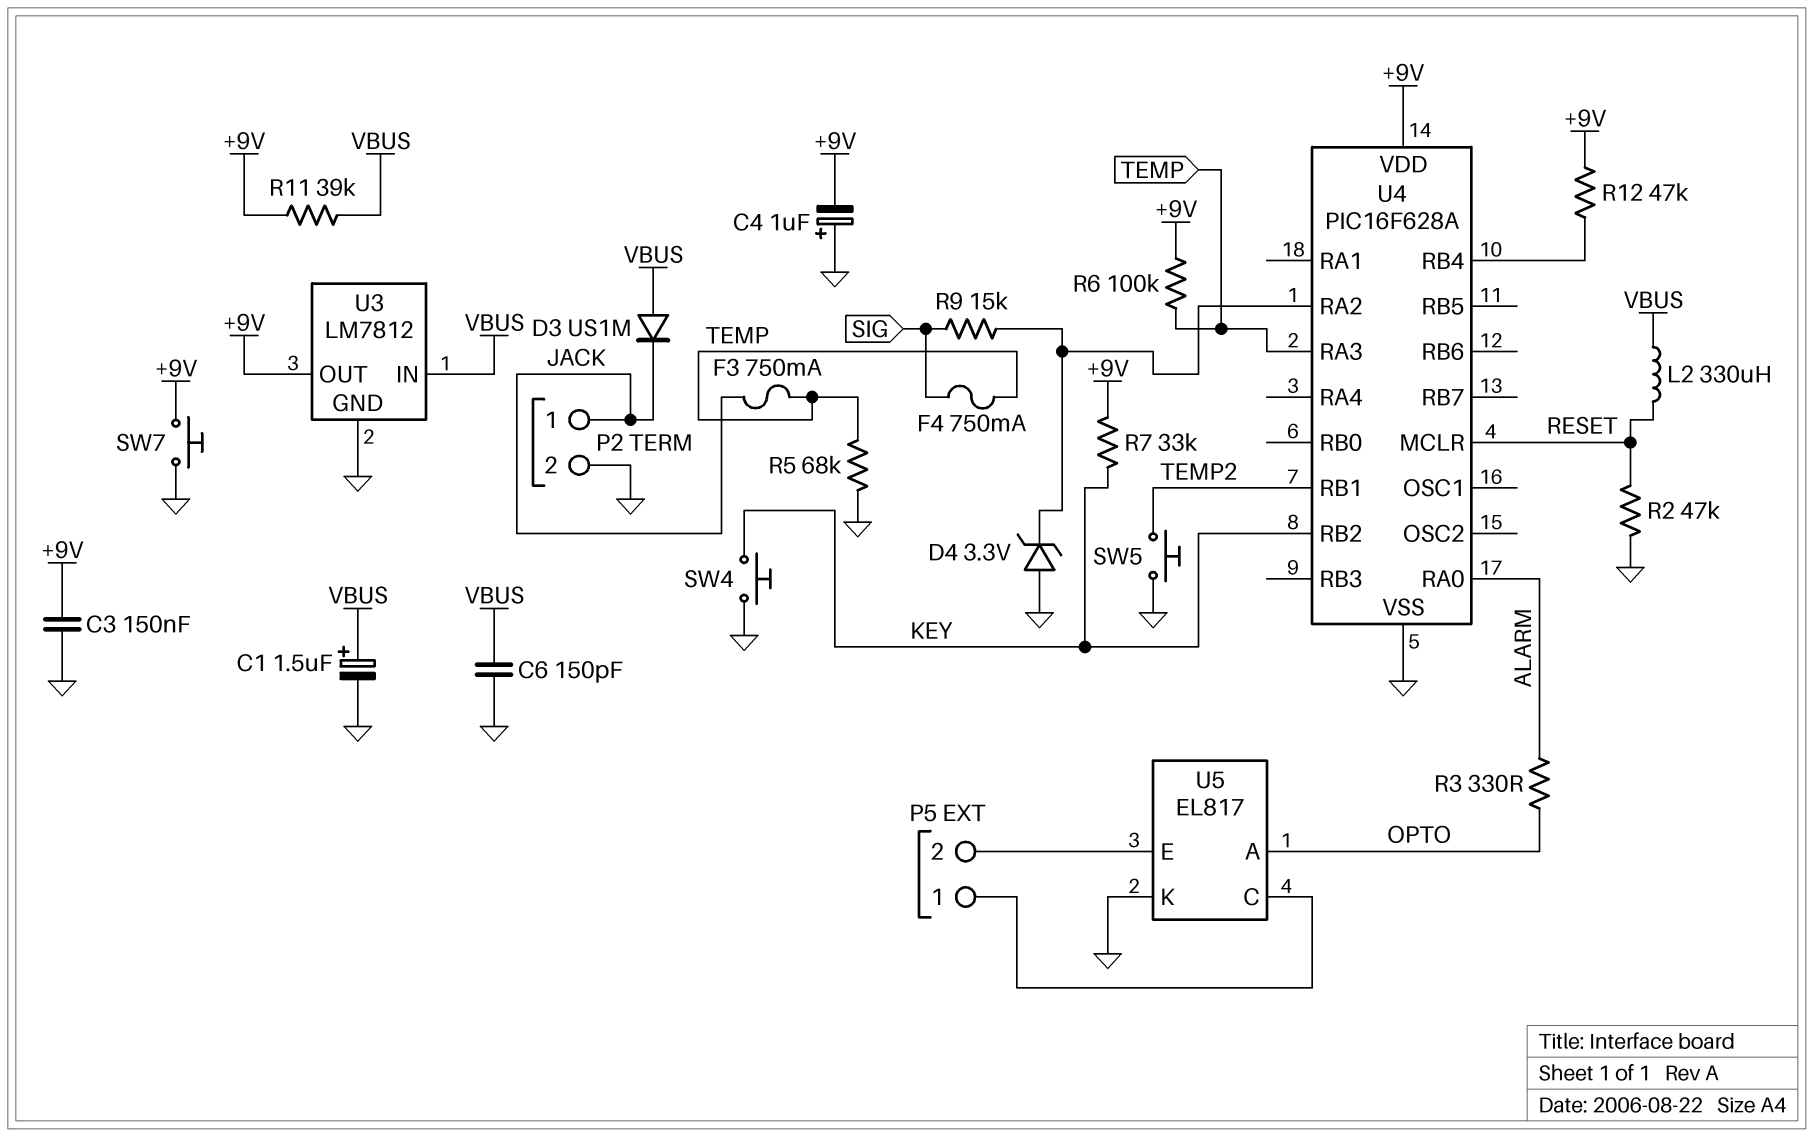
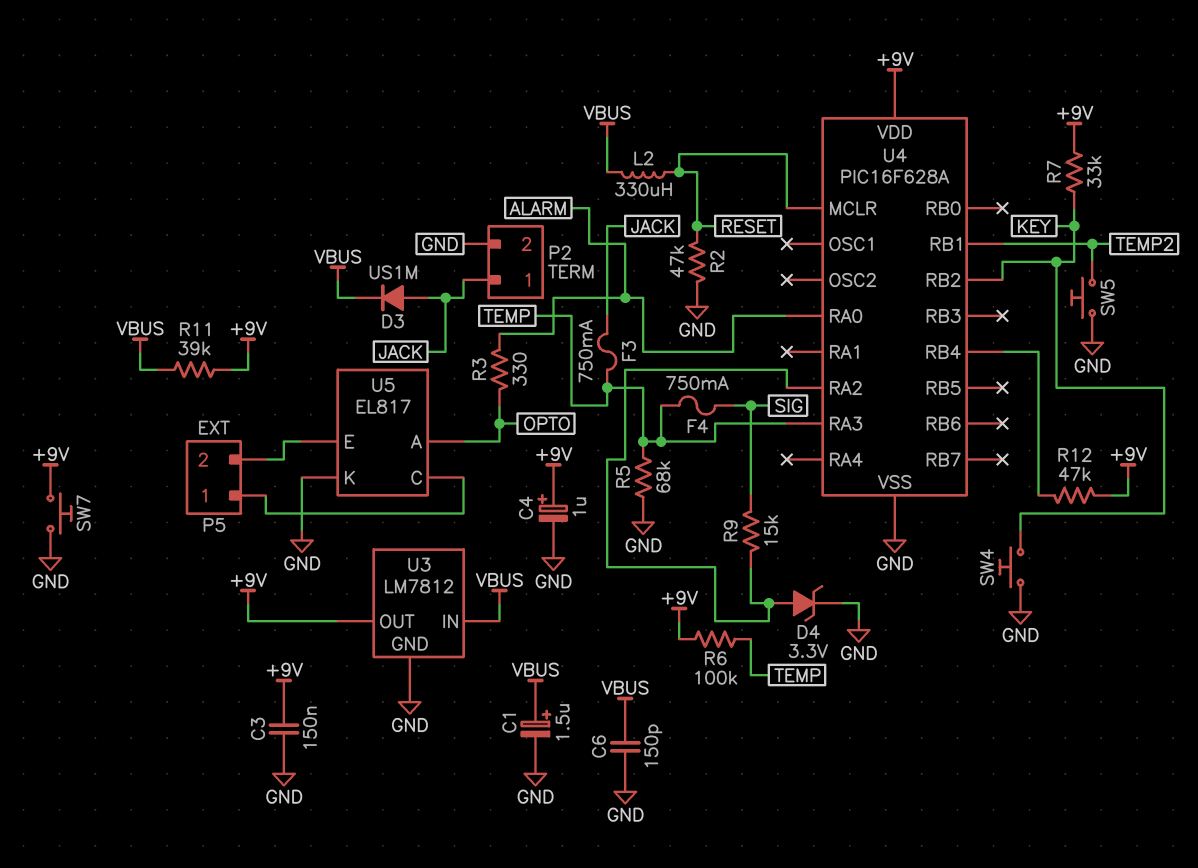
C4: 1uF (plus GND, minus +9V) -> 1uF (plus +9V, minus GND)
D3: diode US1M (A VBUS, K JACK) -> diode US1M (A JACK, K VBUS)
D4: zener 3.3V (A GND, K U4/RA2) -> zener 3.3V (A U4/RA2, K GND)

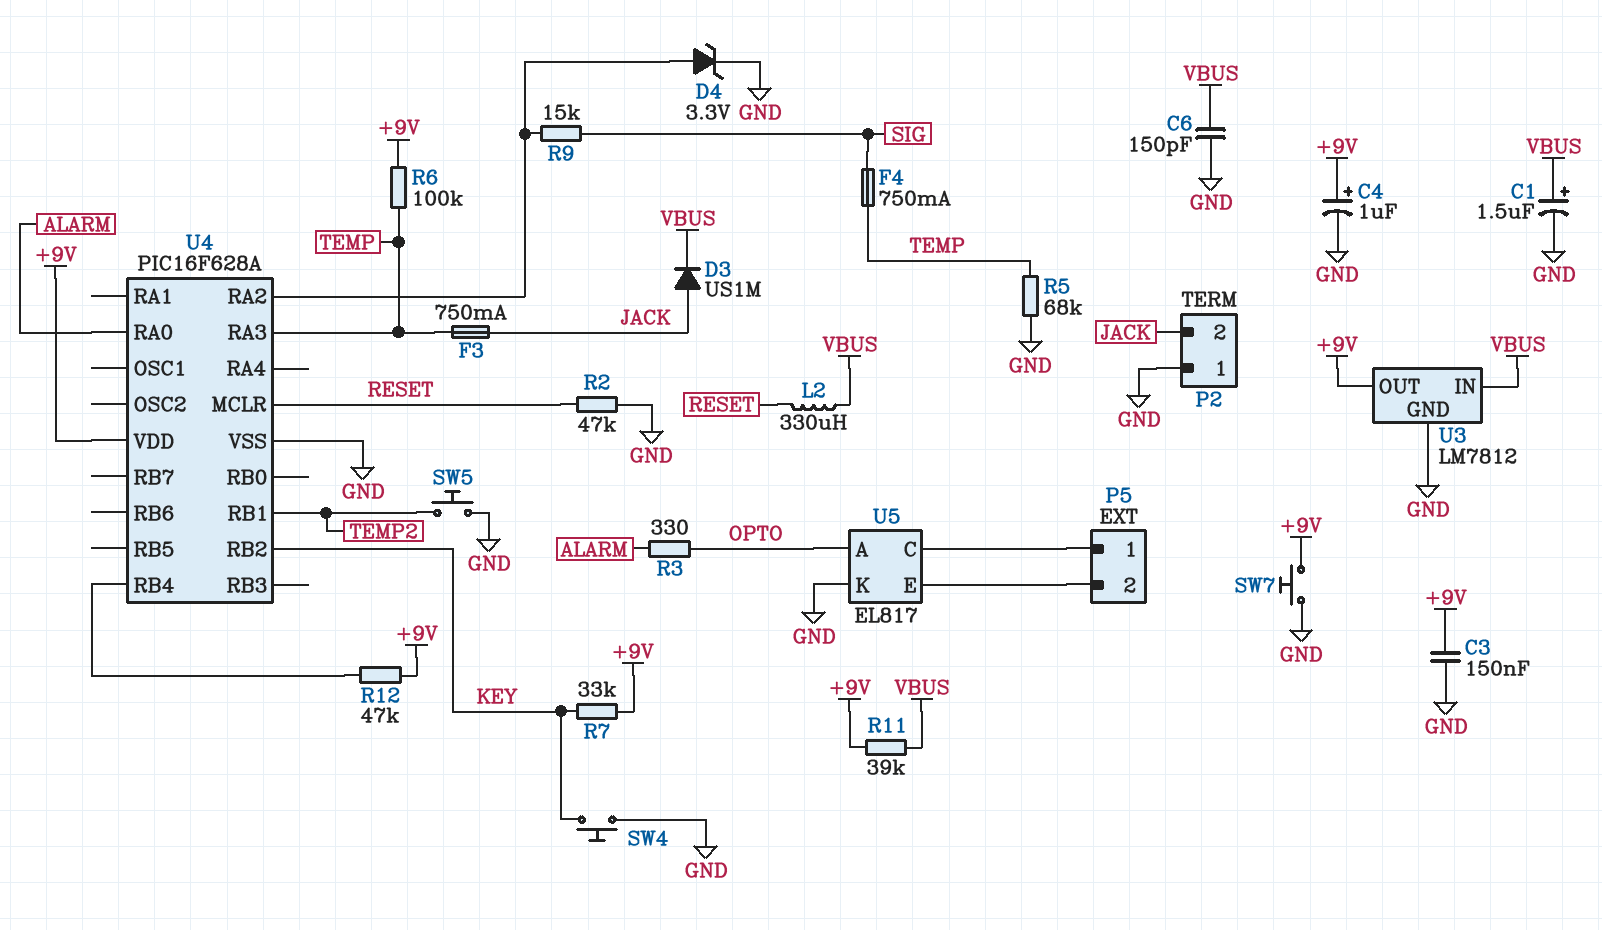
P2 pin 1: JACK -> GND
P2 pin 2: GND -> JACK

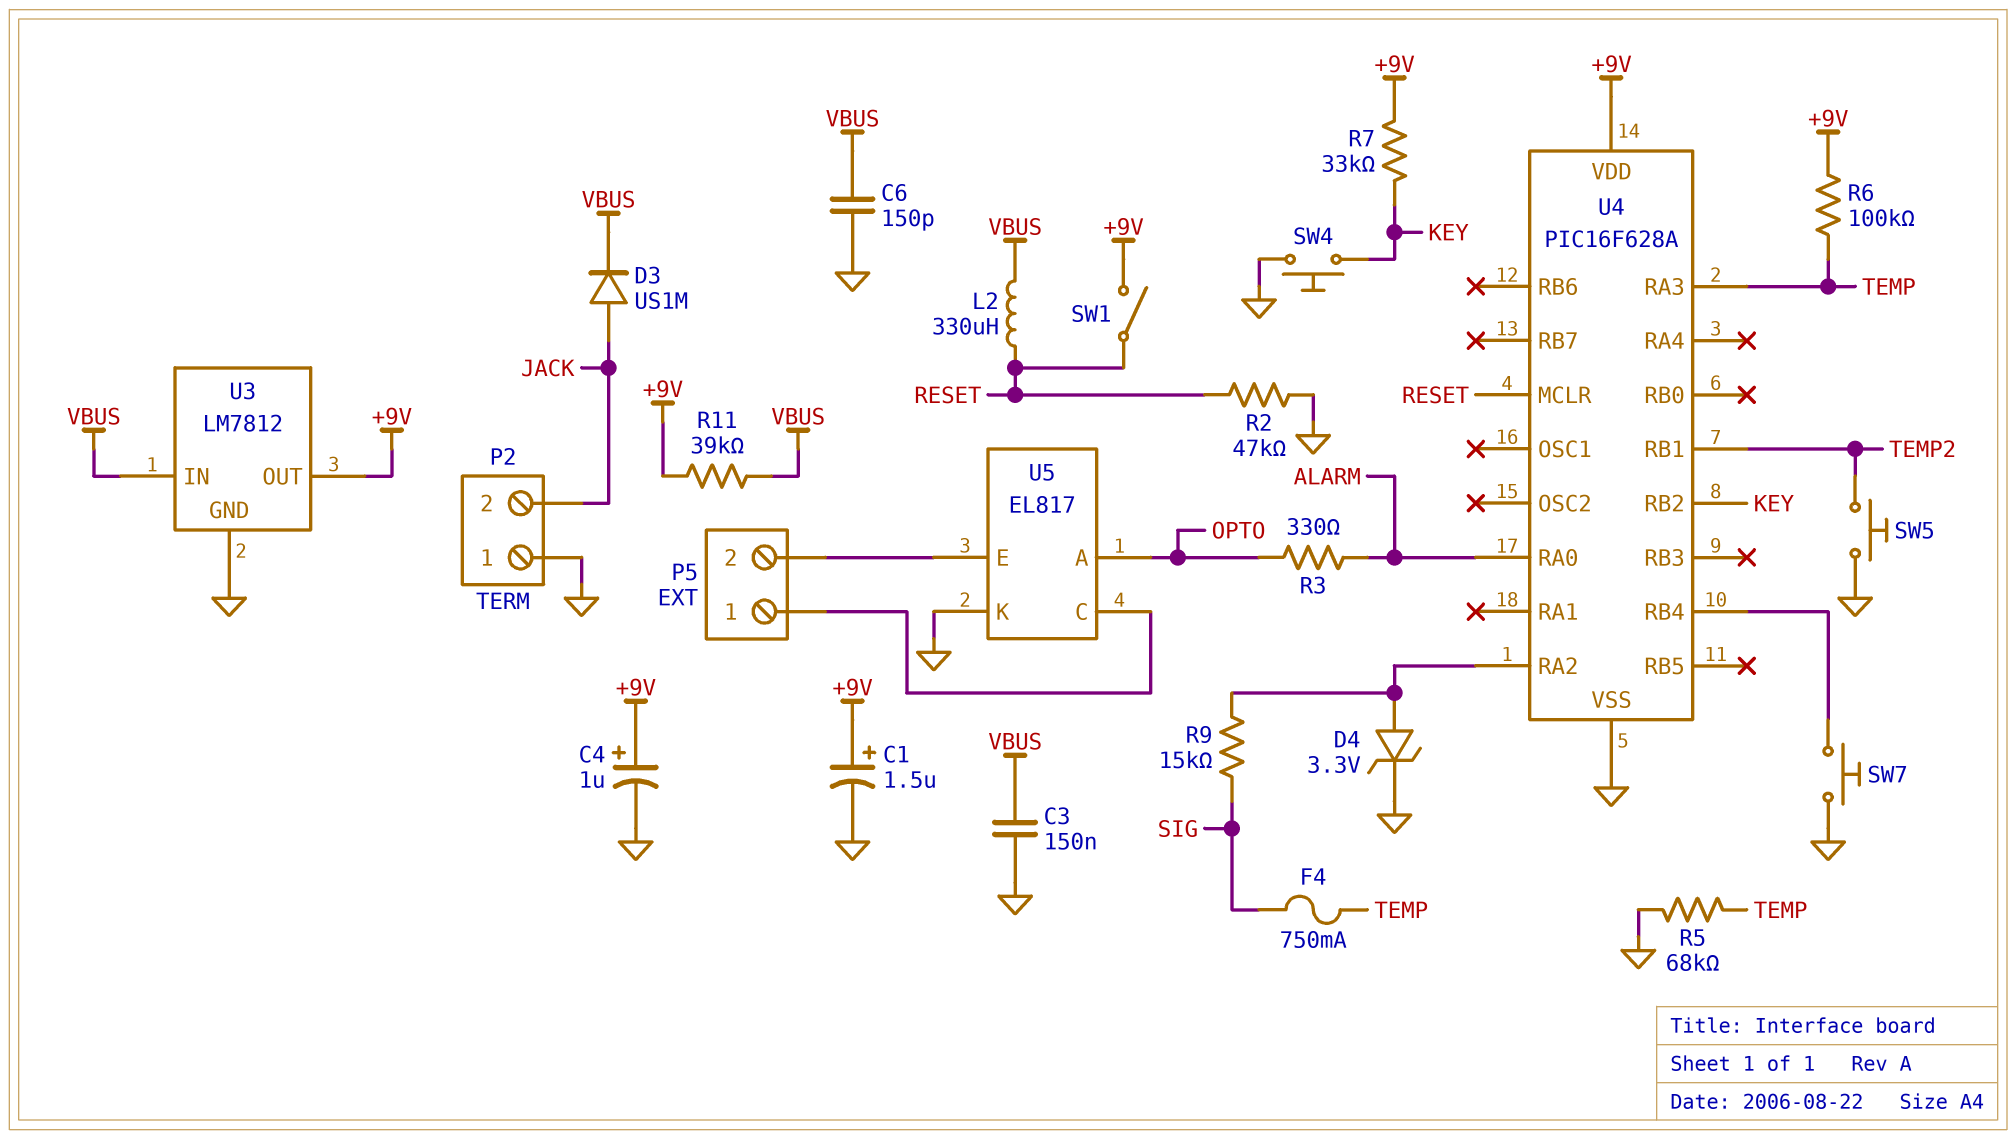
C1: 1.5uF (plus VBUS, minus GND) -> 1.5uF (plus +9V, minus GND)
C3: 150nF (+9V, GND) -> 150nF (GND, VBUS)
F3: 750mA (JACK, TEMP) -> none
R12: 47k (+9V, U4/RB4) -> none
SW1: none -> switch (+9V, RESET)
SW7: button (+9V, GND) -> button (GND, U4/RB4)

